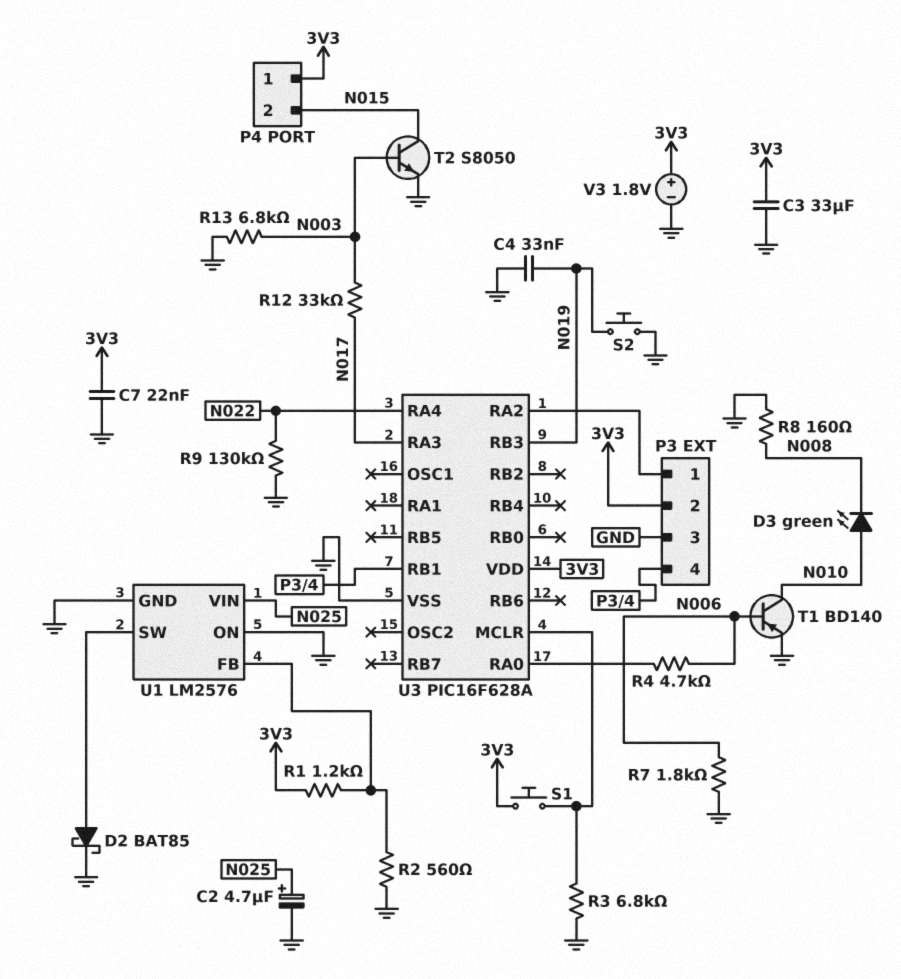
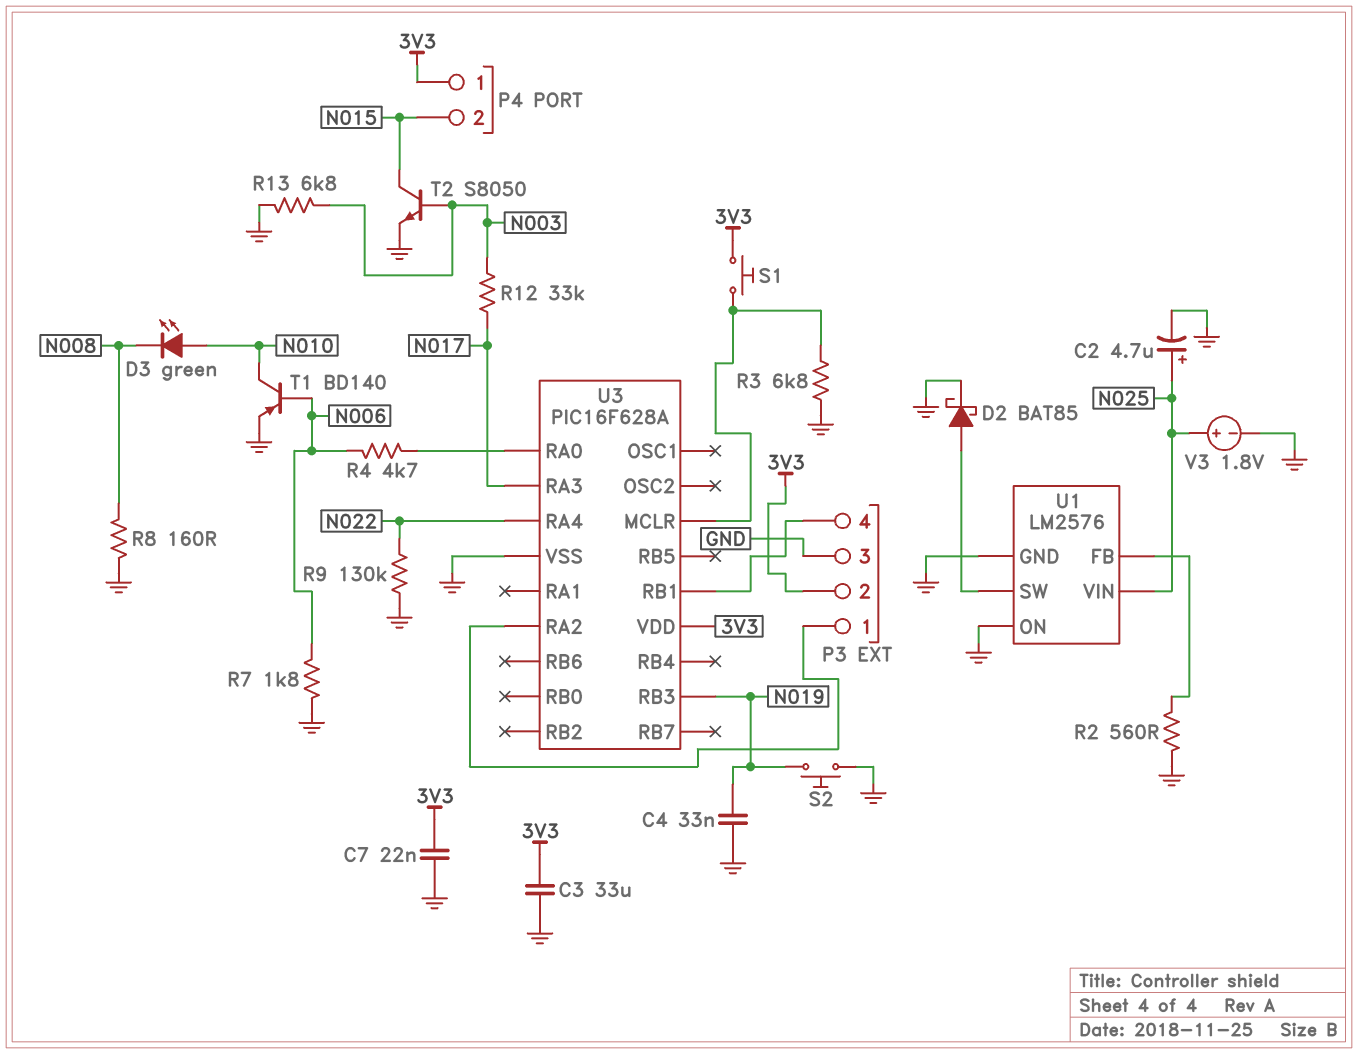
R1: 1.2k (3V3, U1/FB) -> none
V3: 1.8V (plus 3V3, minus GND) -> 1.8V (plus N025, minus GND)

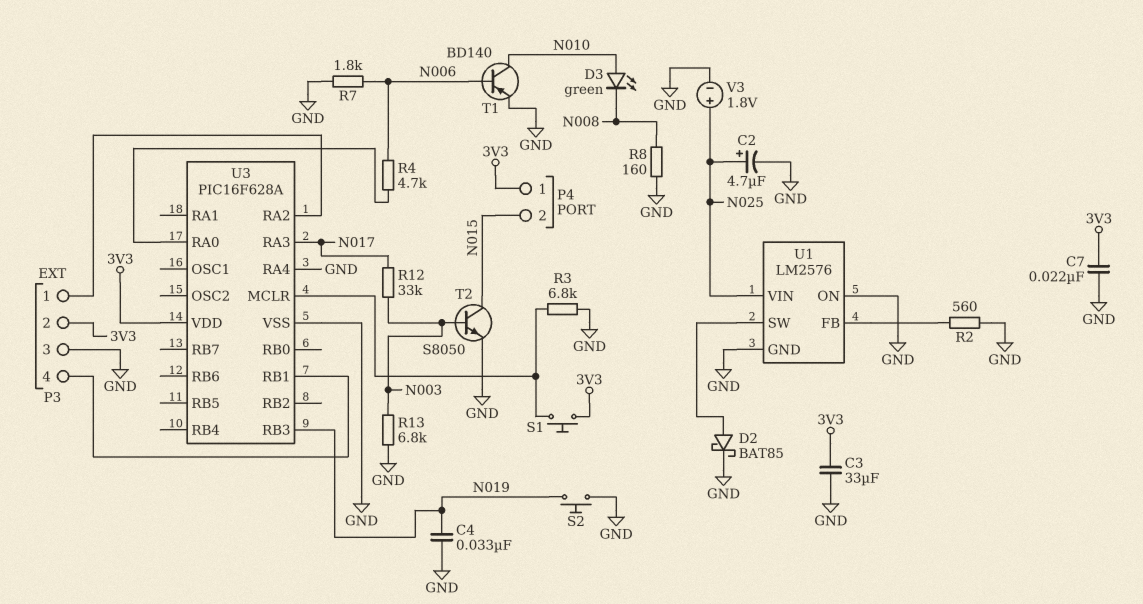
R9: 130k (GND, N022) -> none
U3 pin RA4: N022 -> GND

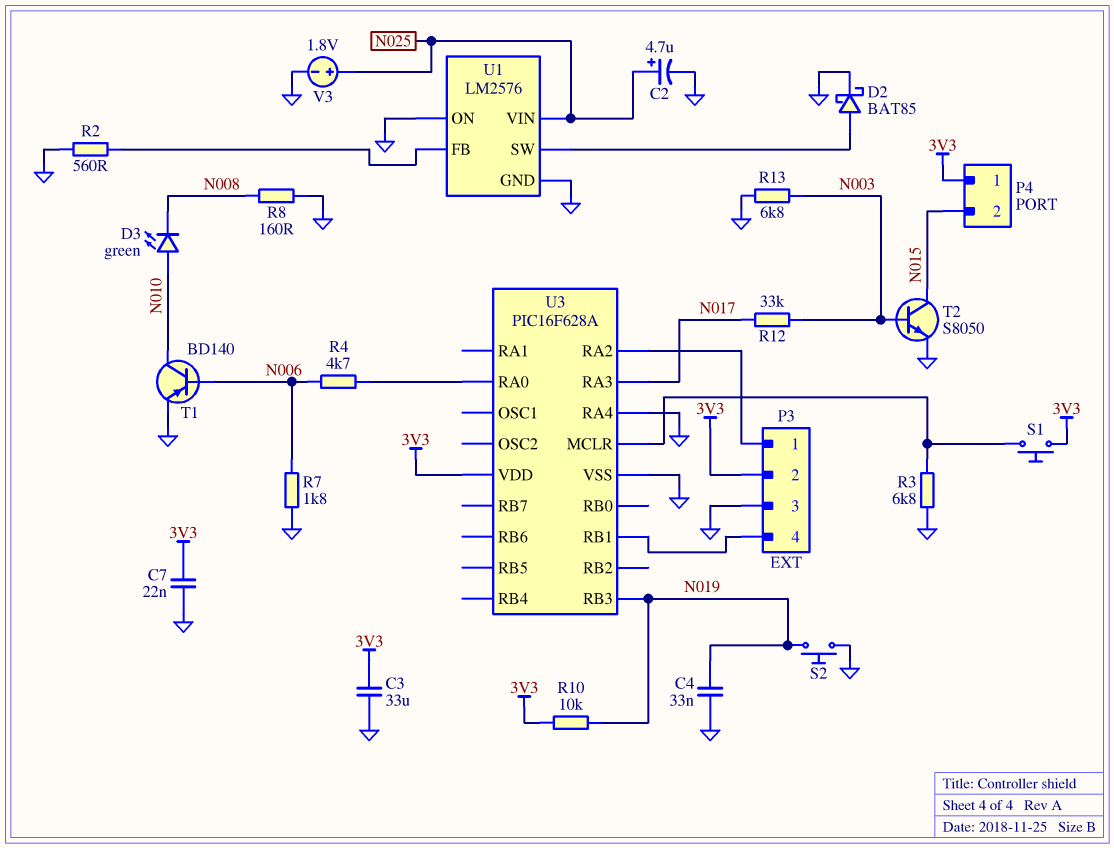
R10: none -> 10k (3V3, N019)

